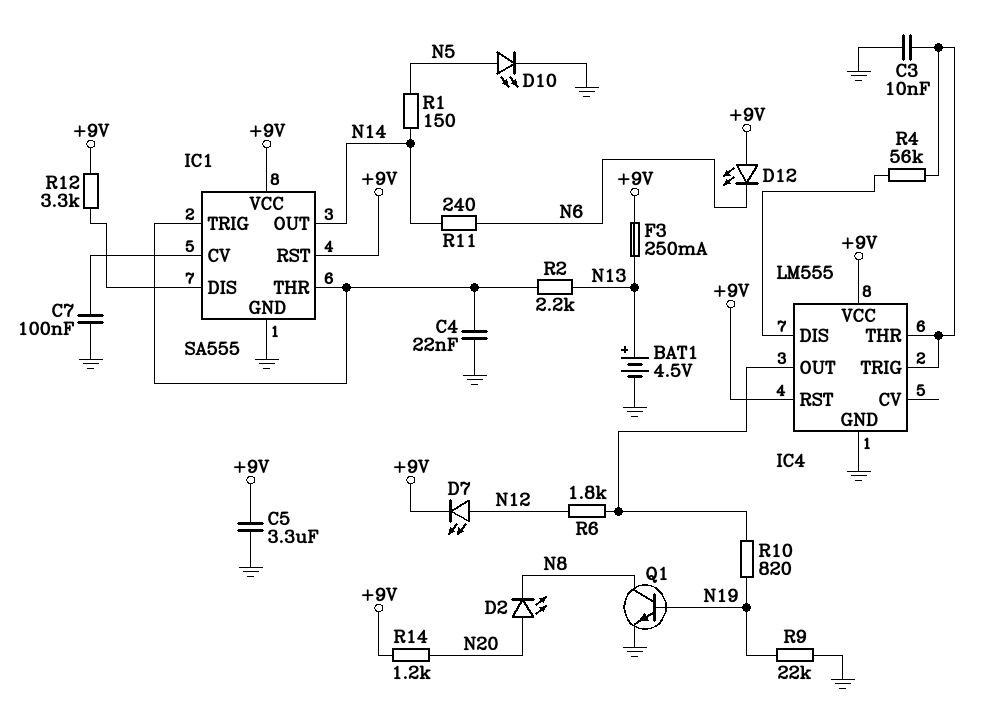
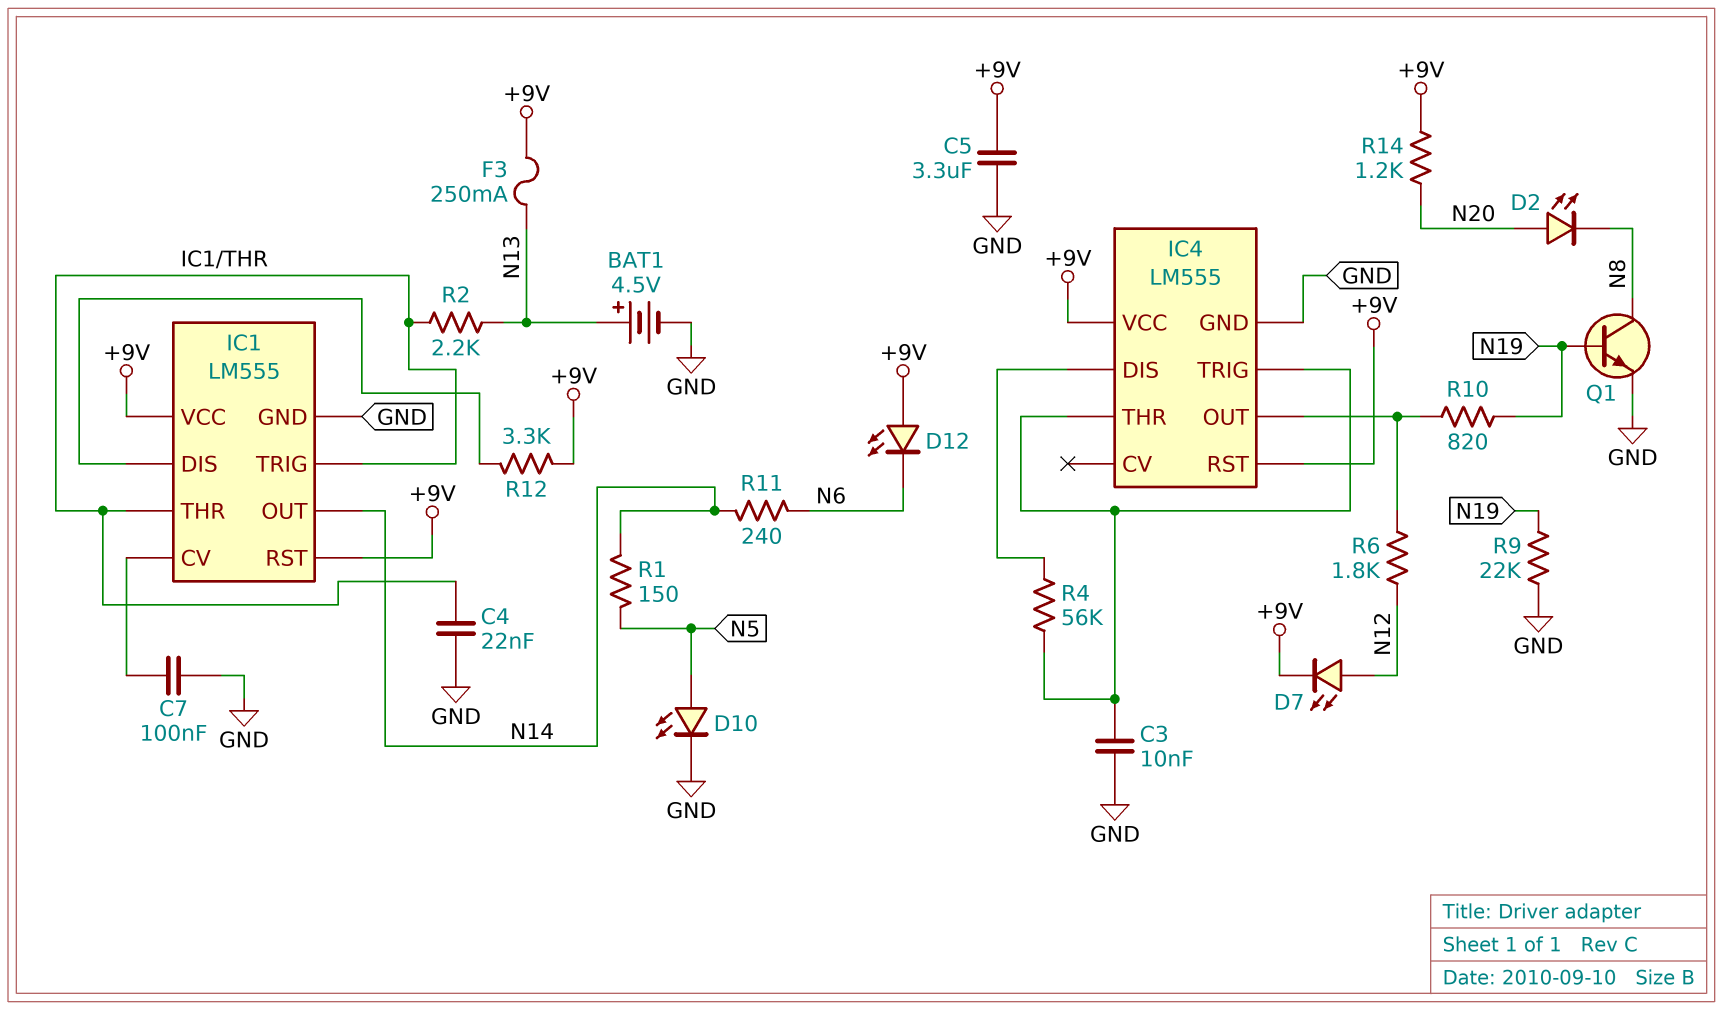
IC1: SA555 -> LM555

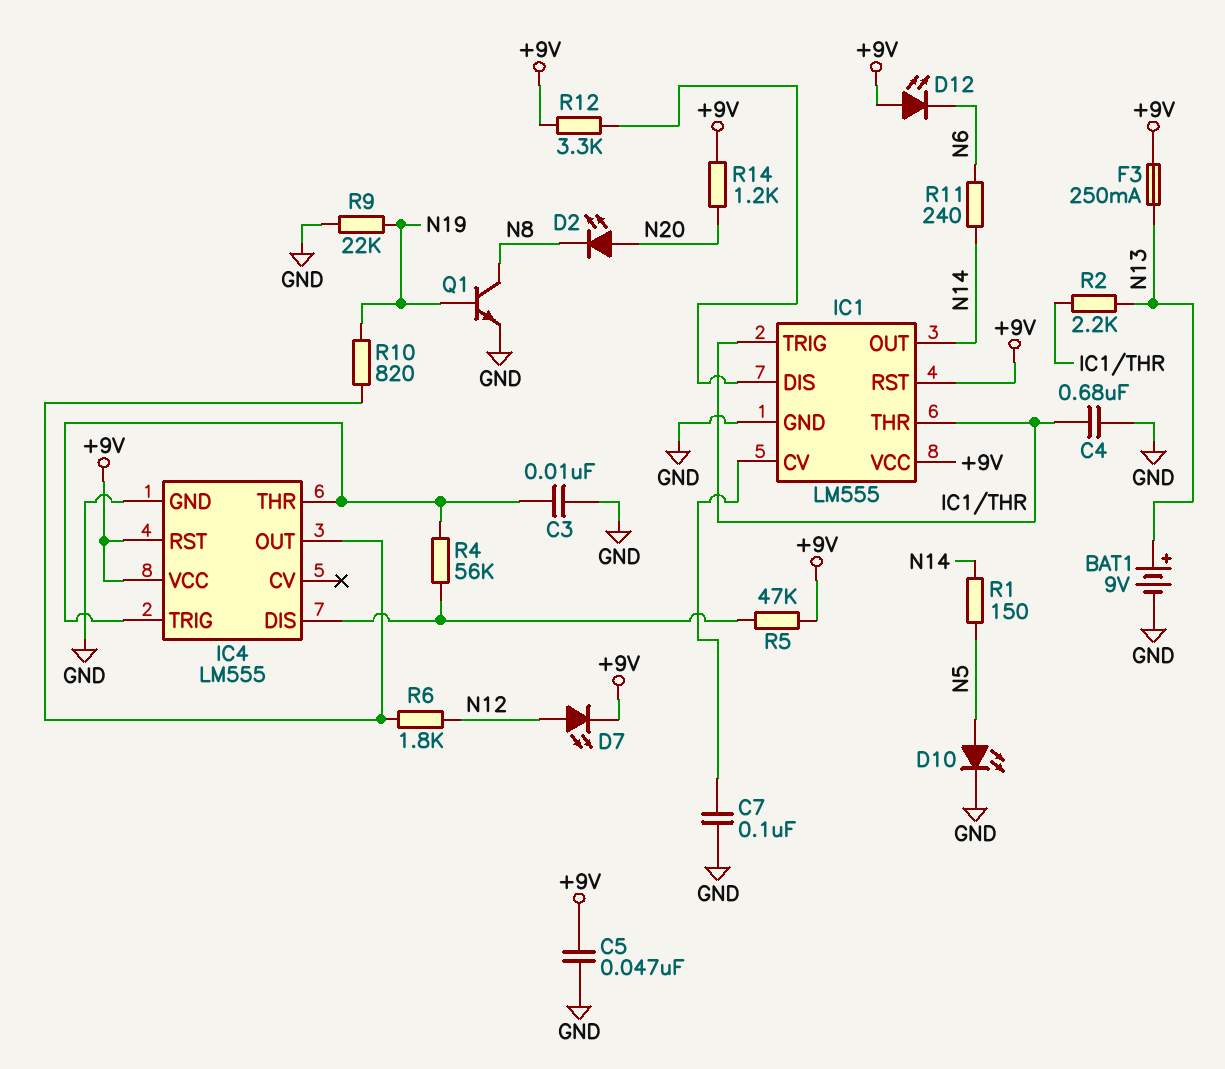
BAT1: 4.5V (plus N13, minus GND) -> 9V (plus N13, minus GND)
C4: 22nF (GND, IC1/THR) -> 680nF (GND, IC1/THR)
C5: 3.3uF (+9V, GND) -> 47nF (+9V, GND)
R5: none -> 47k (+9V, IC4/DIS)

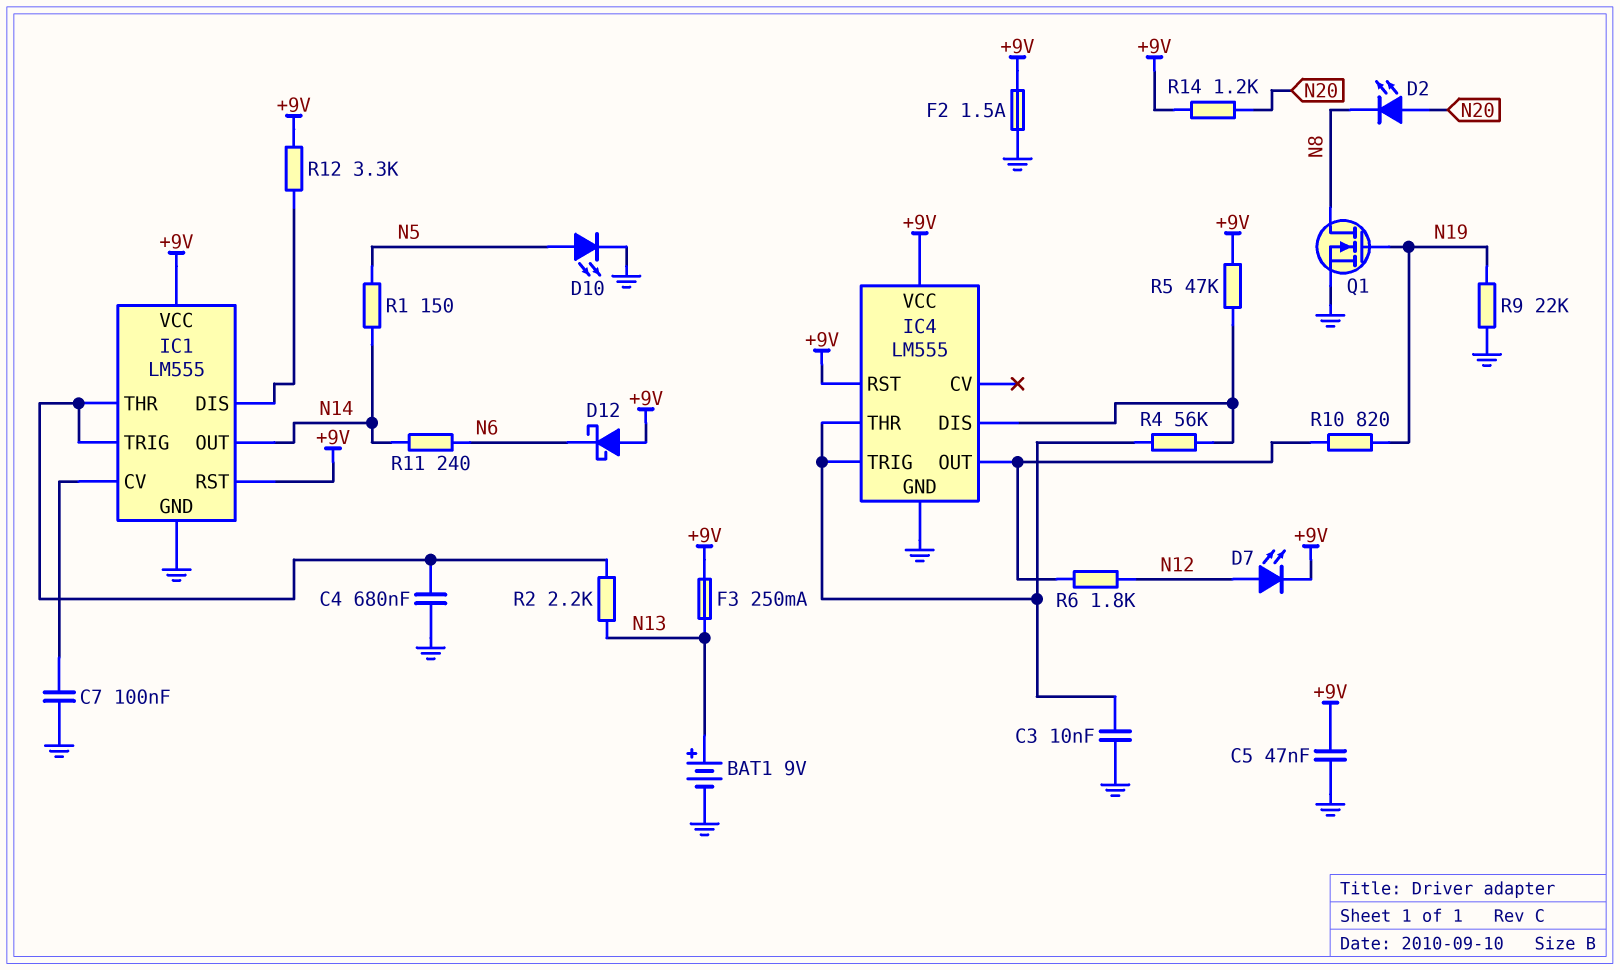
D12: LED (A +9V, K N6) -> schottky (A +9V, K N6)
F2: none -> 1.5A (+9V, GND)
Q1: NPN (B N19, C N8, E GND) -> NMOS (G N19, D N8, S GND)

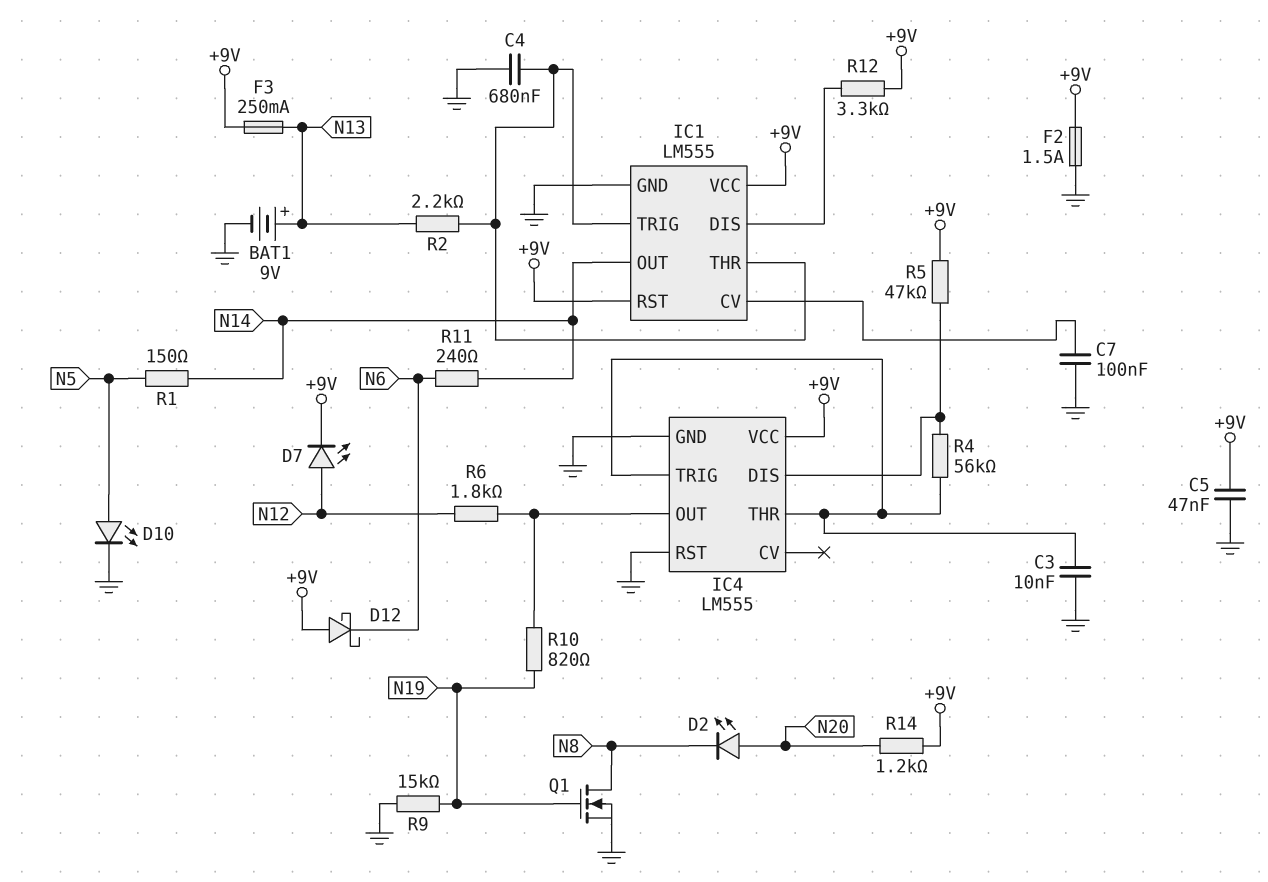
IC4 pin RST: +9V -> GND
R9: 22k (GND, N19) -> 15k (GND, N19)

